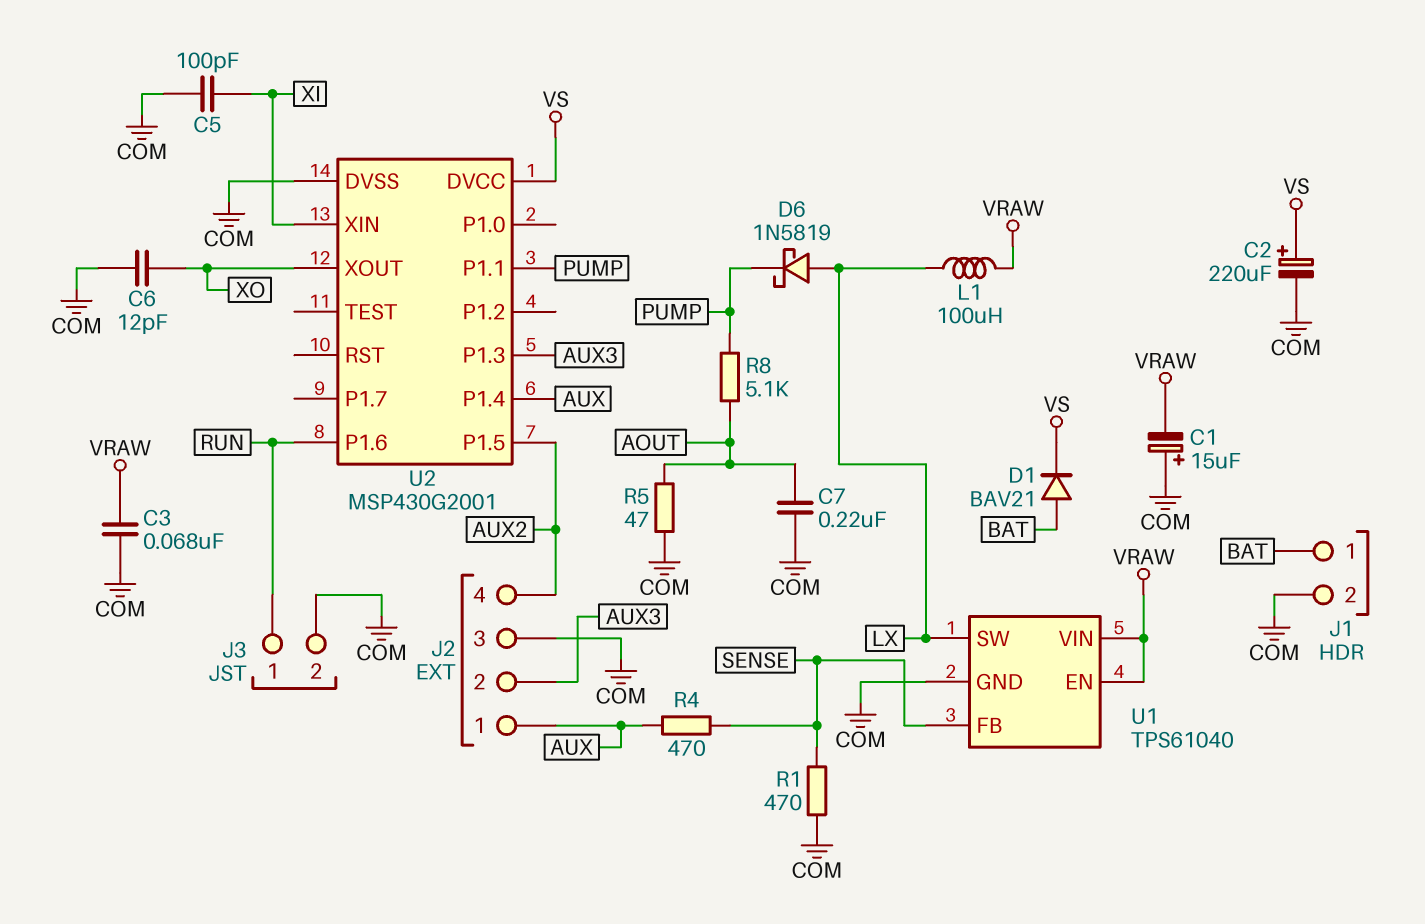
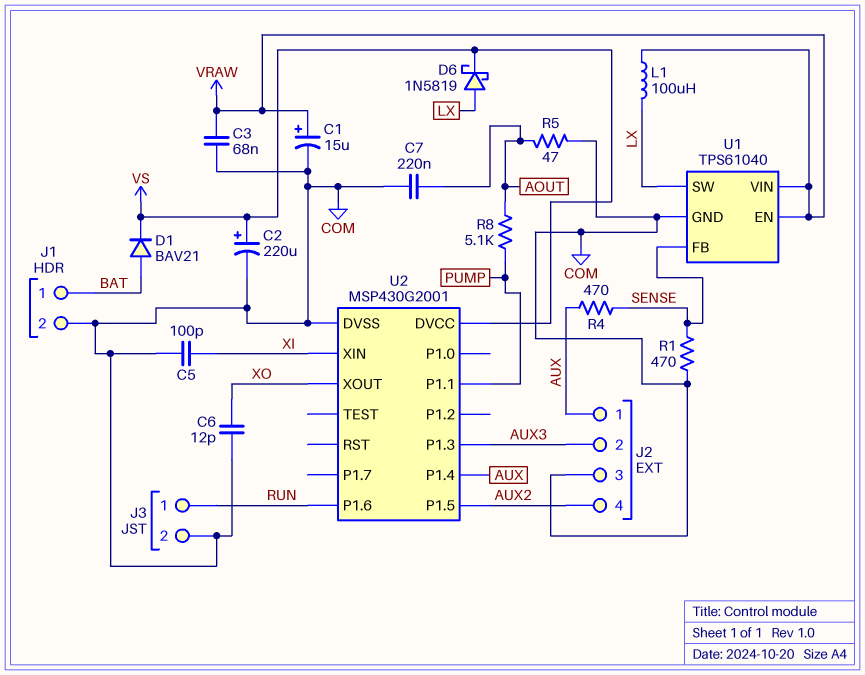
C1: 15uF (plus COM, minus VRAW) -> 15uF (plus VRAW, minus COM)
D6: schottky 1N5819 (A LX, K PUMP) -> schottky 1N5819 (A LX, K VS)

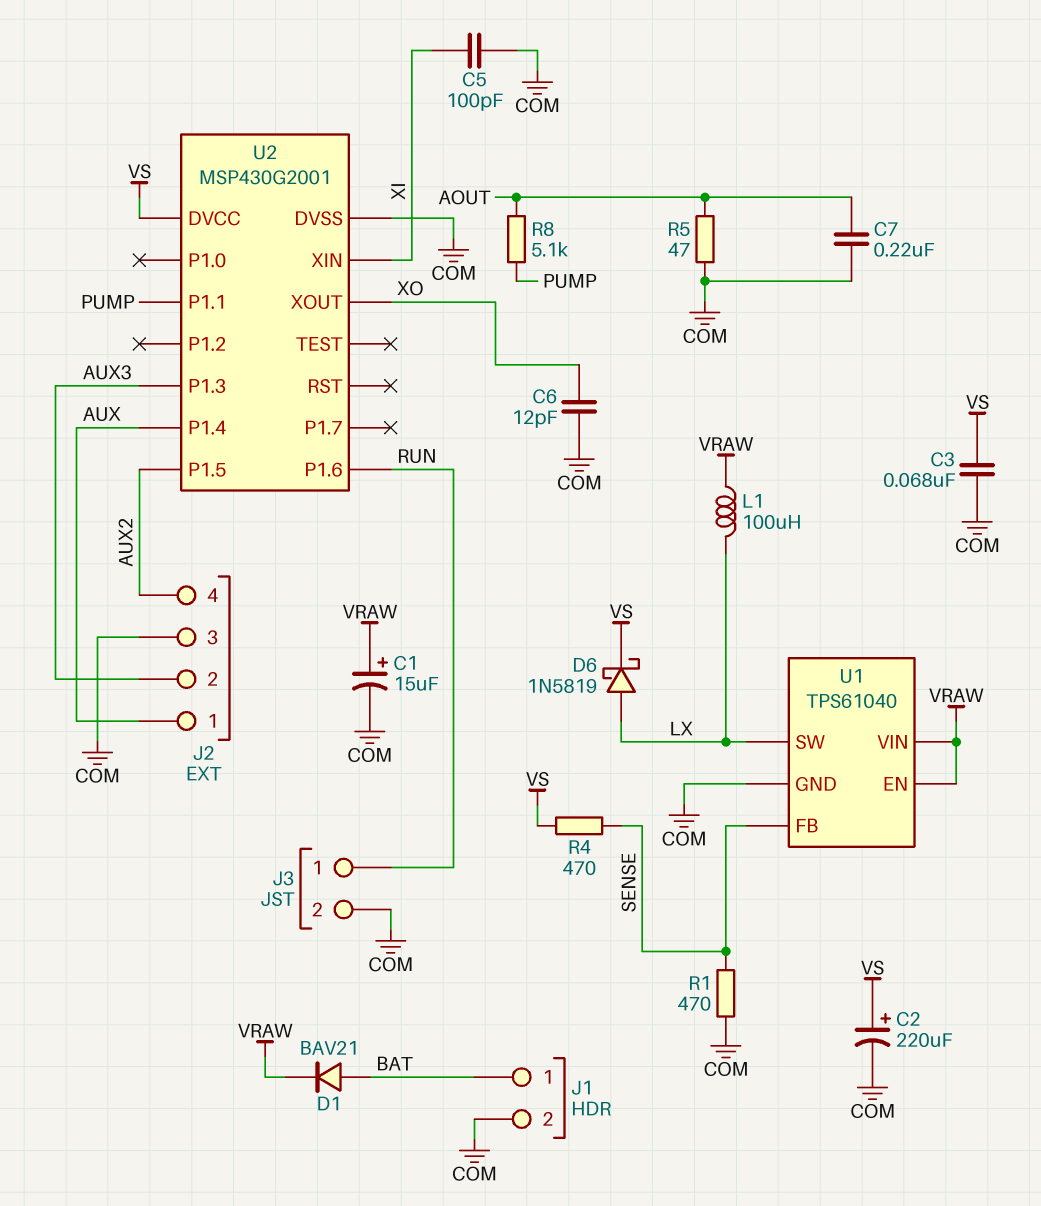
C3: 68nF (COM, VRAW) -> 68nF (COM, VS)
D1: diode BAV21 (A BAT, K VS) -> diode BAV21 (A BAT, K VRAW)
R4: 470 (AUX, SENSE) -> 470 (SENSE, VS)

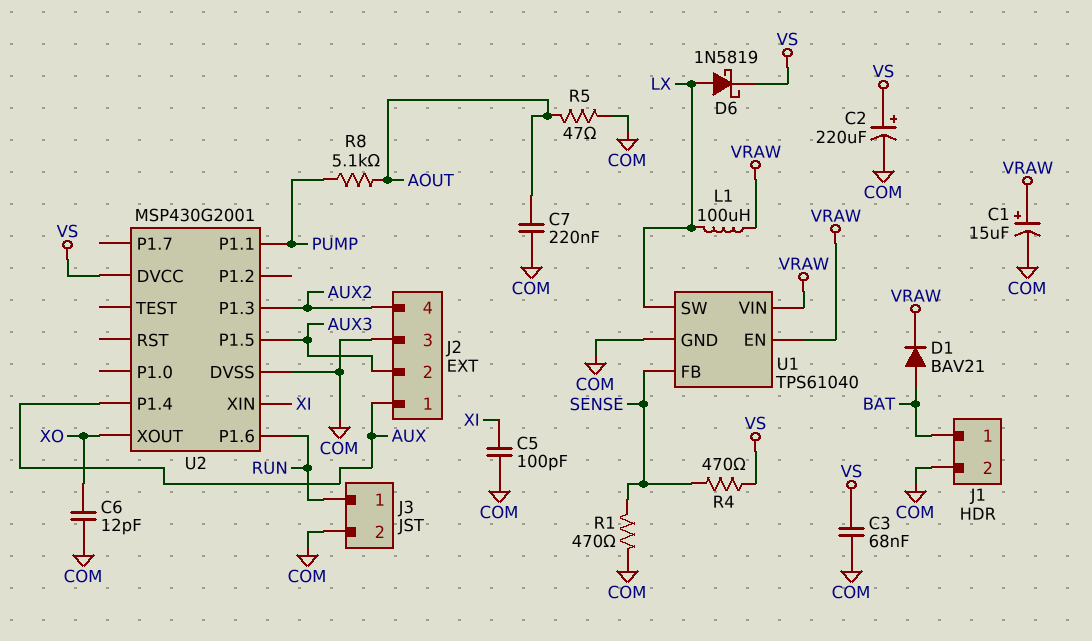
U2 pin P1.3: AUX3 -> AUX2
U2 pin P1.5: AUX2 -> AUX3

